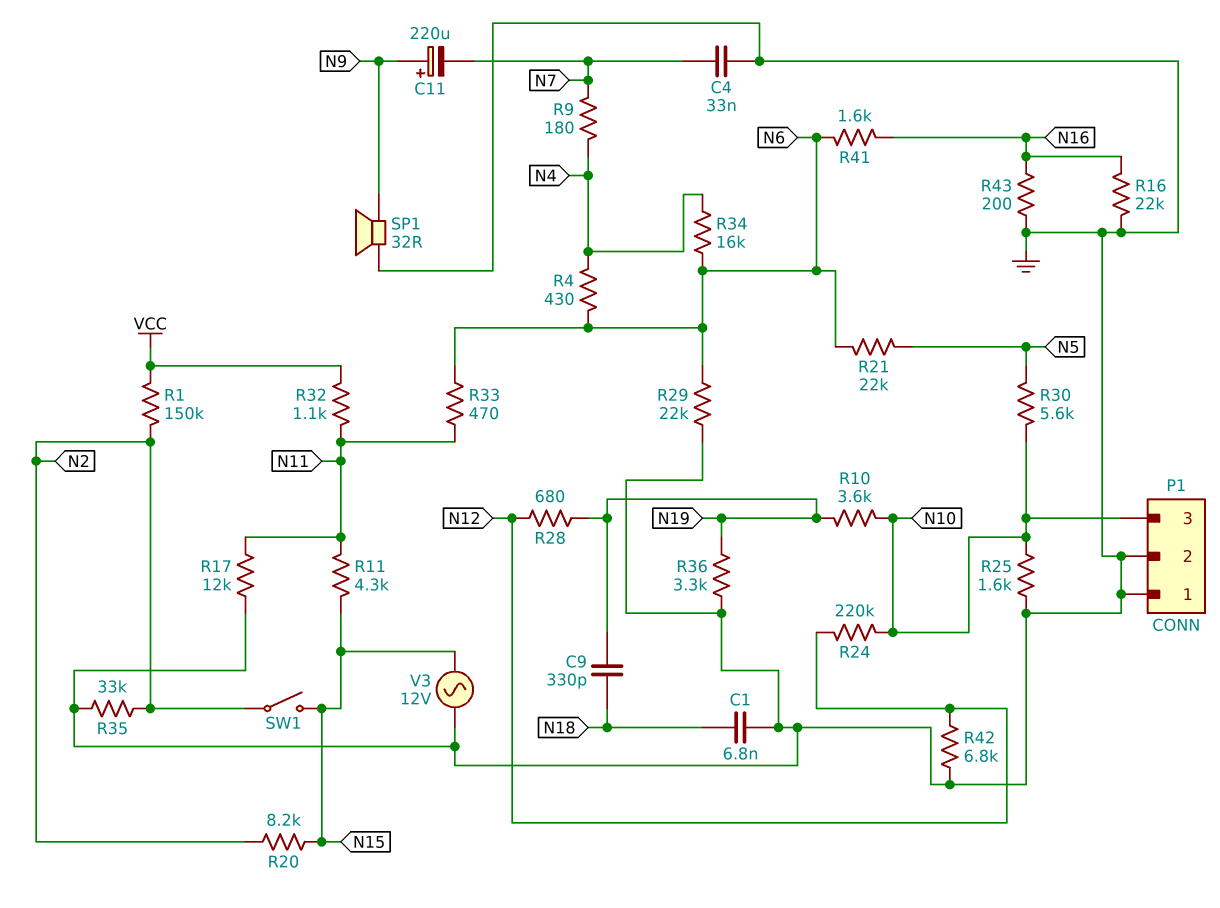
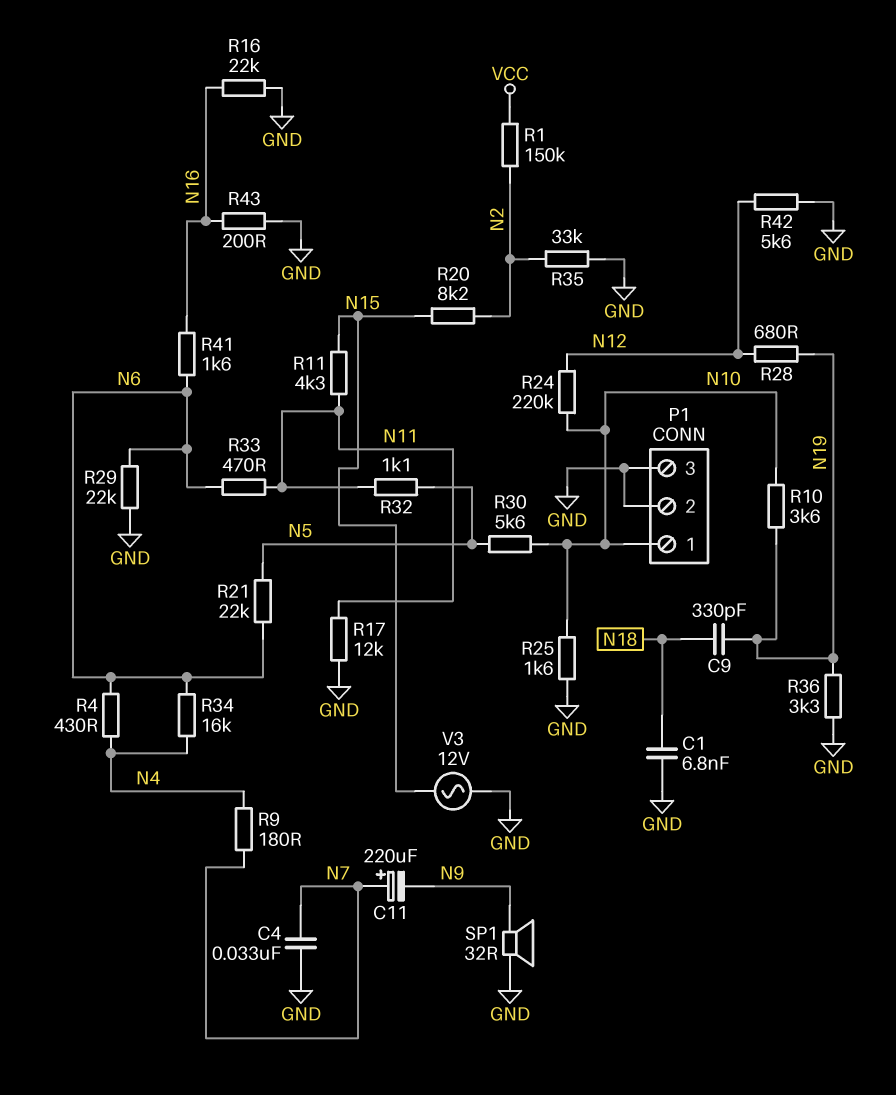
C11: 220uF (plus N9, minus N7) -> 220uF (plus N7, minus N9)
P1 pin 1: GND -> N10
P1 pin 3: N10 -> GND
R32: 1.1k (N11, VCC) -> 1.1k (N5, N11)
R42: 6.8k (GND, N12) -> 5.6k (GND, N12)
SW1: switch (N2, N15) -> none

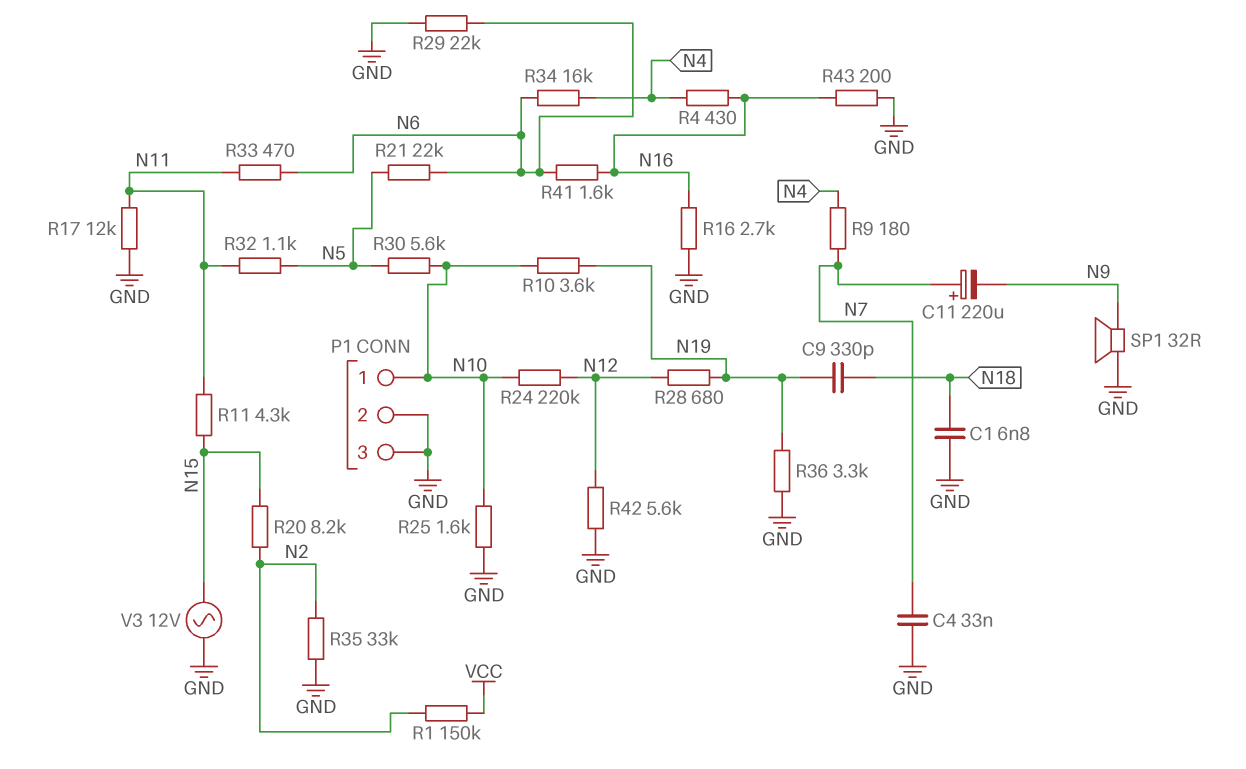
R4: 430 (N4, N6) -> 430 (N4, N16)
R16: 22k (GND, N16) -> 2.7k (GND, N16)

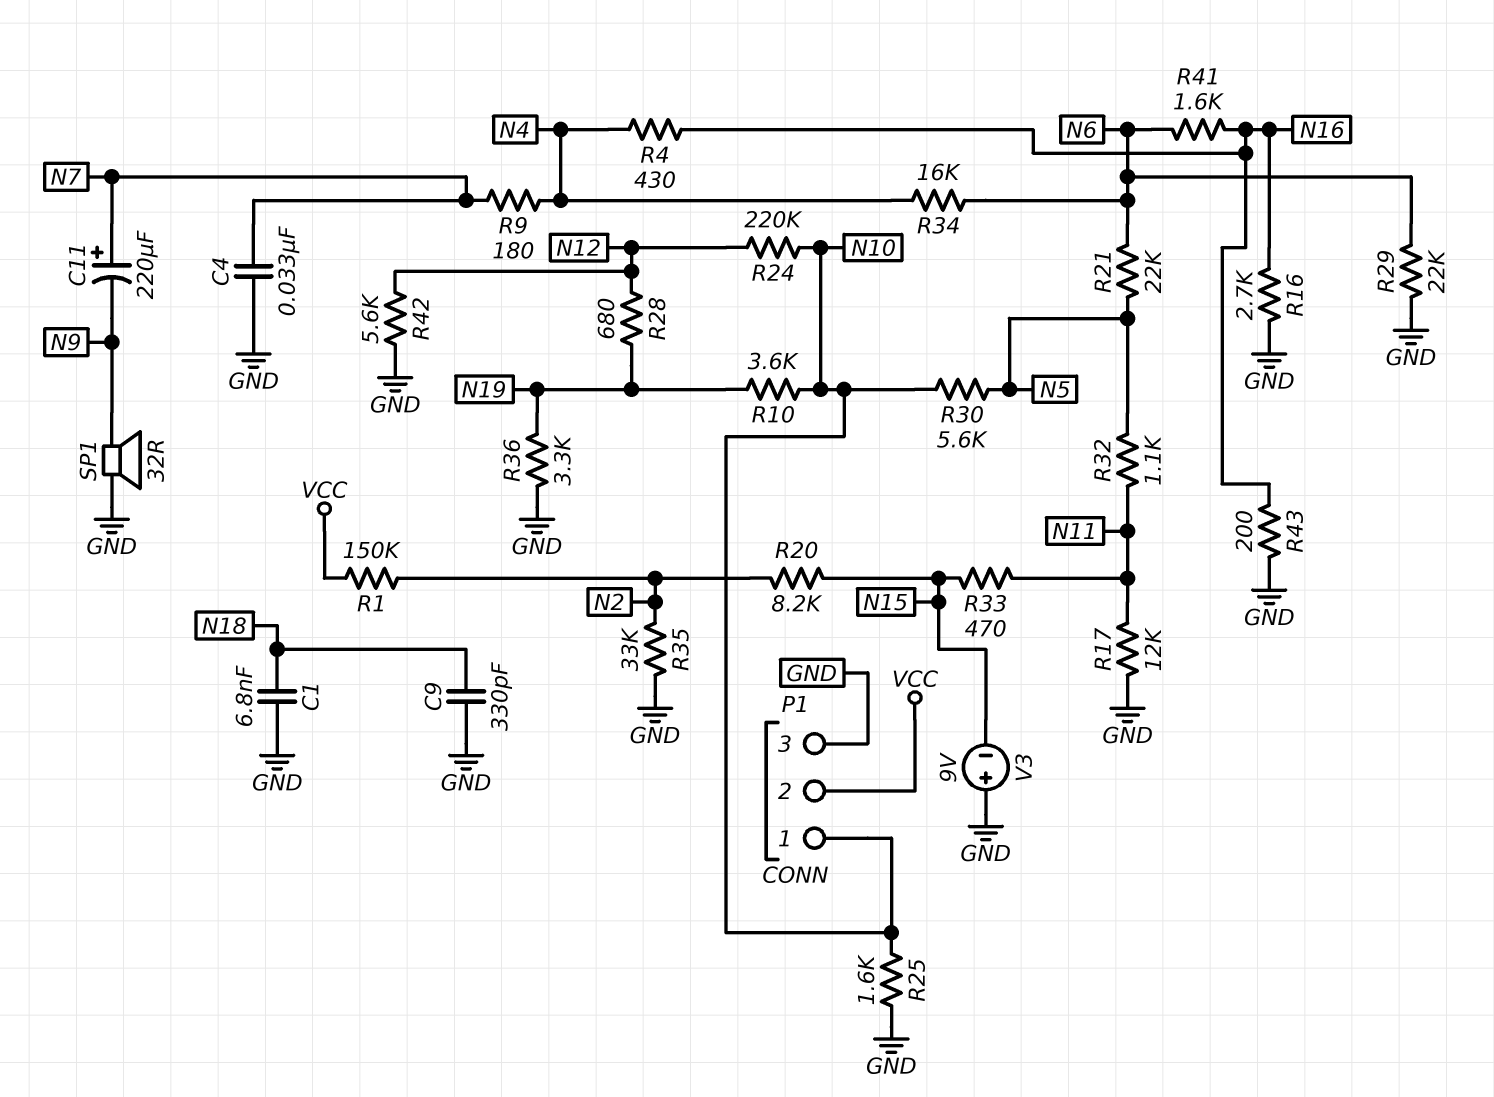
C9: 330pF (N18, N19) -> 330pF (GND, N18)
P1 pin 2: GND -> VCC
R11: 4.3k (N11, N15) -> none
R33: 470 (N6, N11) -> 470 (N11, N15)
V3: AC 12V (GND, N15) -> 9V (plus GND, minus N15)

